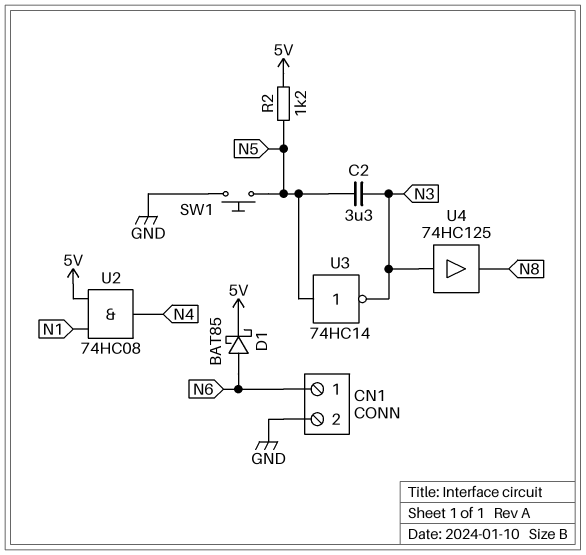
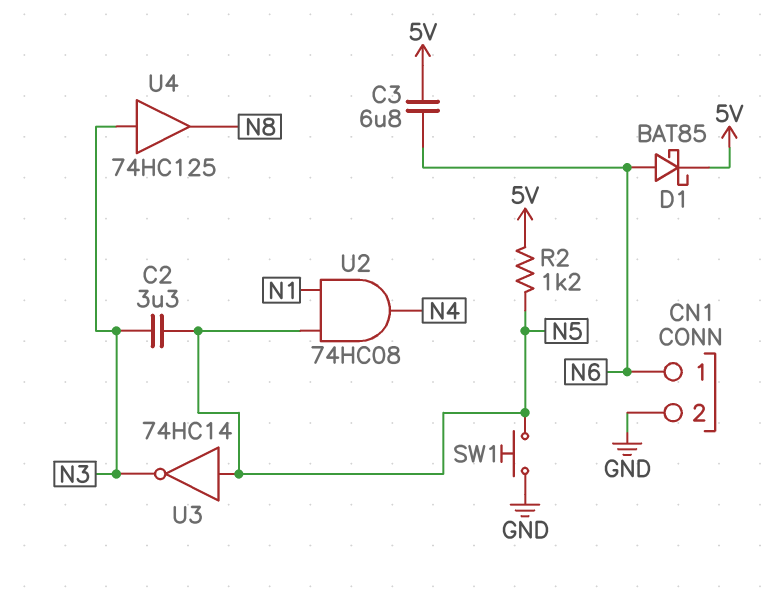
C3: none -> 6.8uF (5V, N6)
U2: AND 74HC08 (in 5V, in N1, out N4) -> AND 74HC08 (in N1, in N5, out N4)

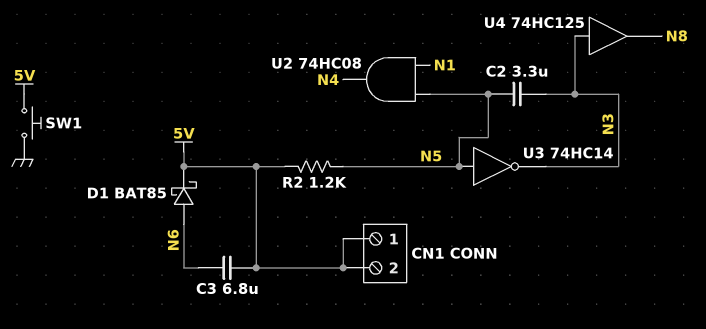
CN1 pin 1: N6 -> 5V
CN1 pin 2: GND -> 5V
SW1: button (GND, N5) -> button (5V, GND)

